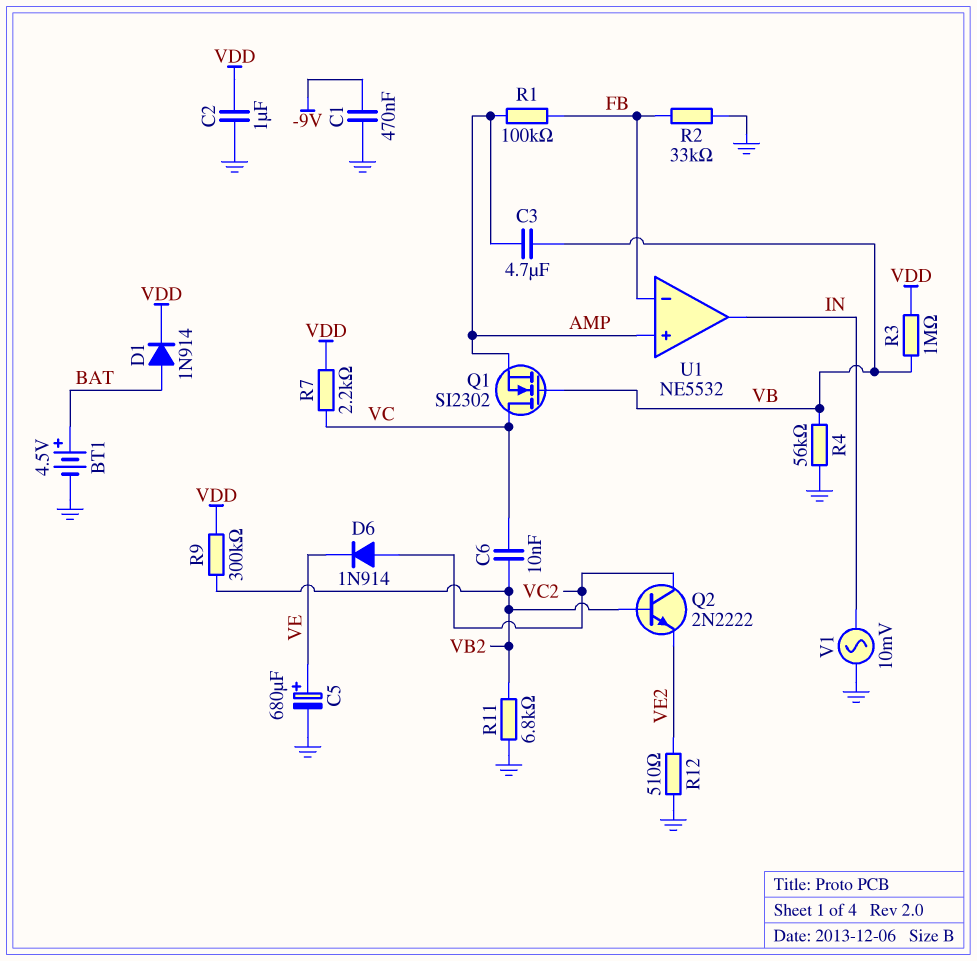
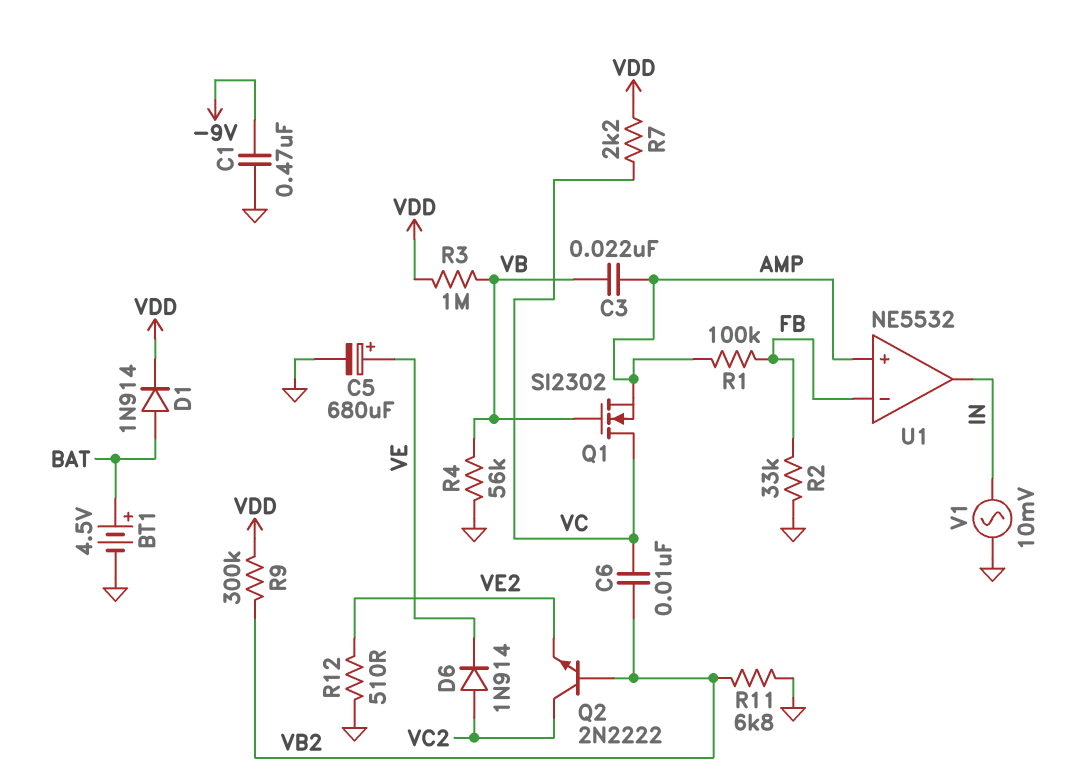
C2: 1uF (GND, VDD) -> none
C3: 4.7uF (AMP, VB) -> 22nF (AMP, VB)

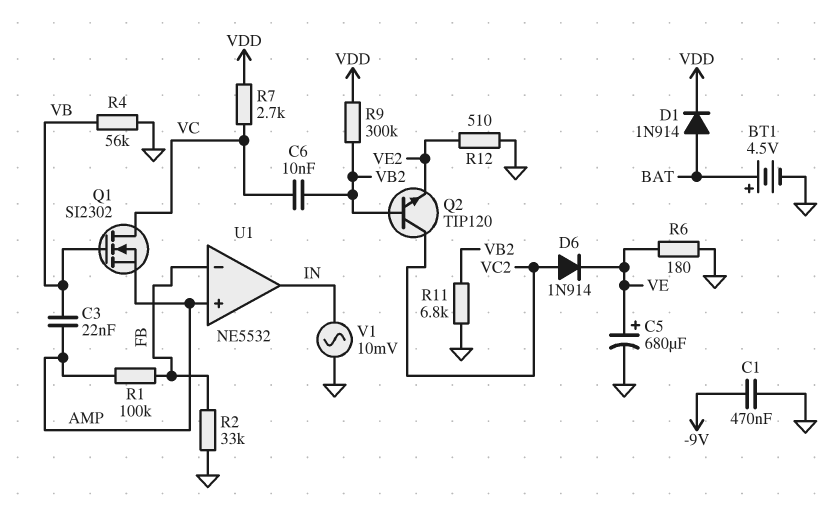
Q2: NPN 2N2222 (B VB2, C VC2, E VE2) -> NPN TIP120 (B VB2, C VC2, E VE2)
R3: 1M (VB, VDD) -> none
R6: none -> 180 (GND, VE)
R7: 2.2k (VC, VDD) -> 2.7k (VC, VDD)

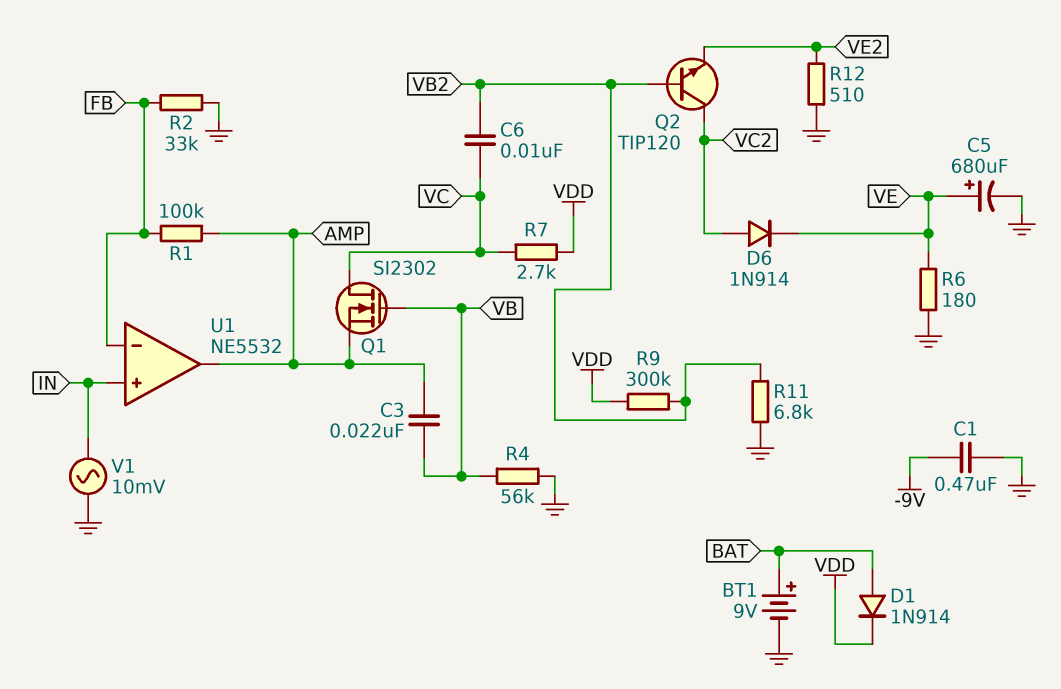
BT1: 4.5V (plus BAT, minus GND) -> 9V (plus BAT, minus GND)
U1 pin in+: AMP -> IN
U1 pin out: IN -> AMP

